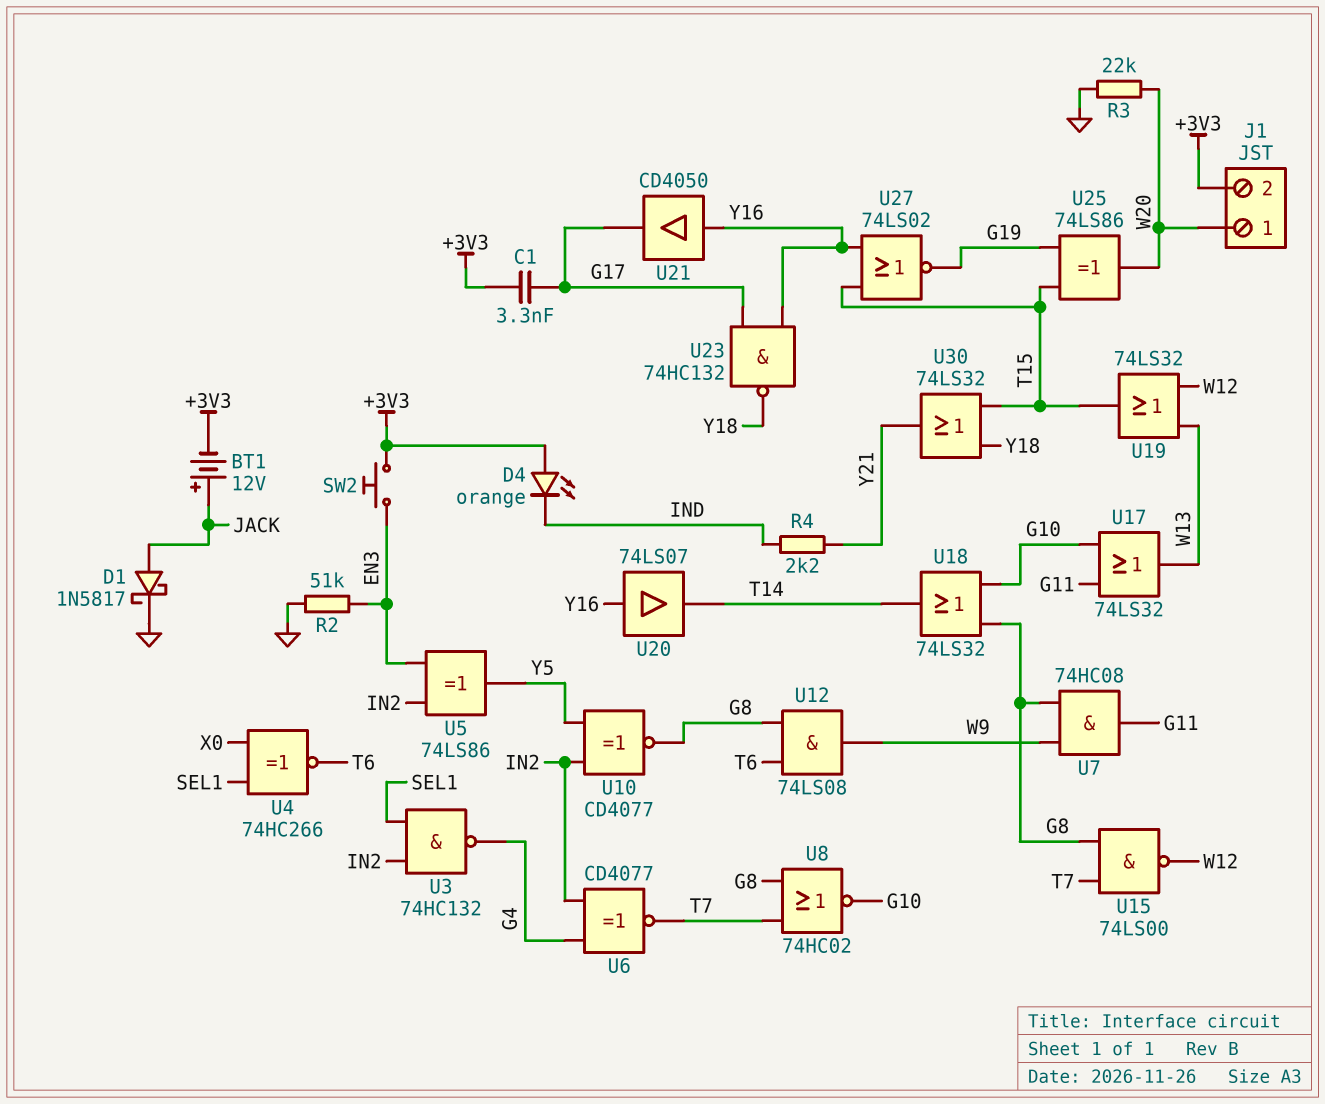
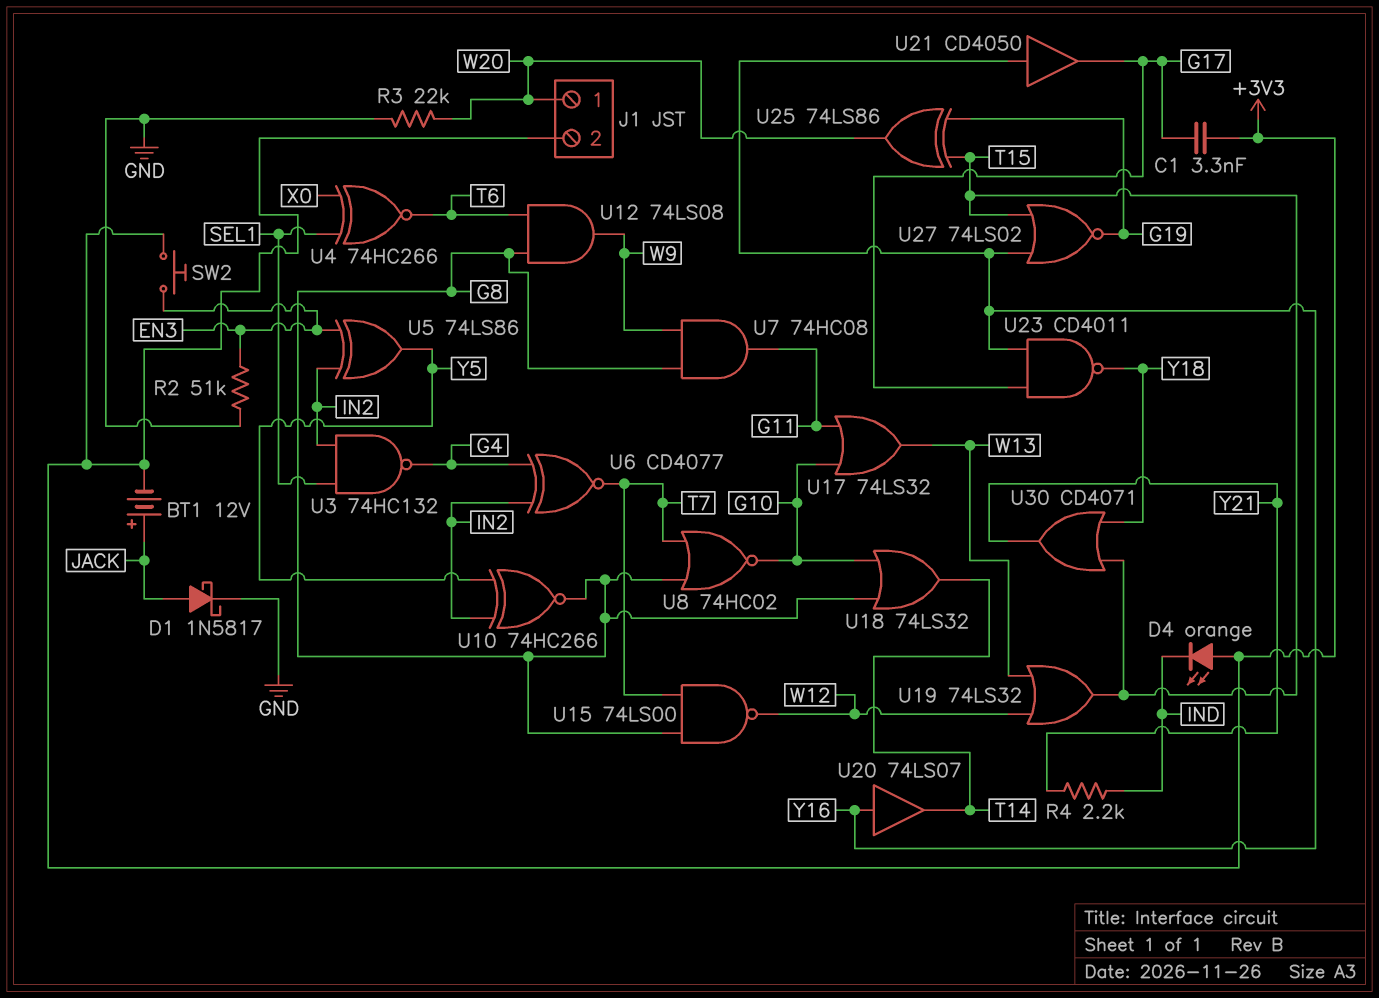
U10: XNOR CD4077 (in IN2, in Y5, out G8) -> XNOR 74HC266 (in IN2, in Y5, out G8)
U23: NAND 74HC132 (in G17, in Y16, out Y18) -> NAND CD4011 (in G17, in Y16, out Y18)
U30: OR 74LS32 (in T15, in Y18, out Y21) -> OR CD4071 (in T15, in Y18, out Y21)

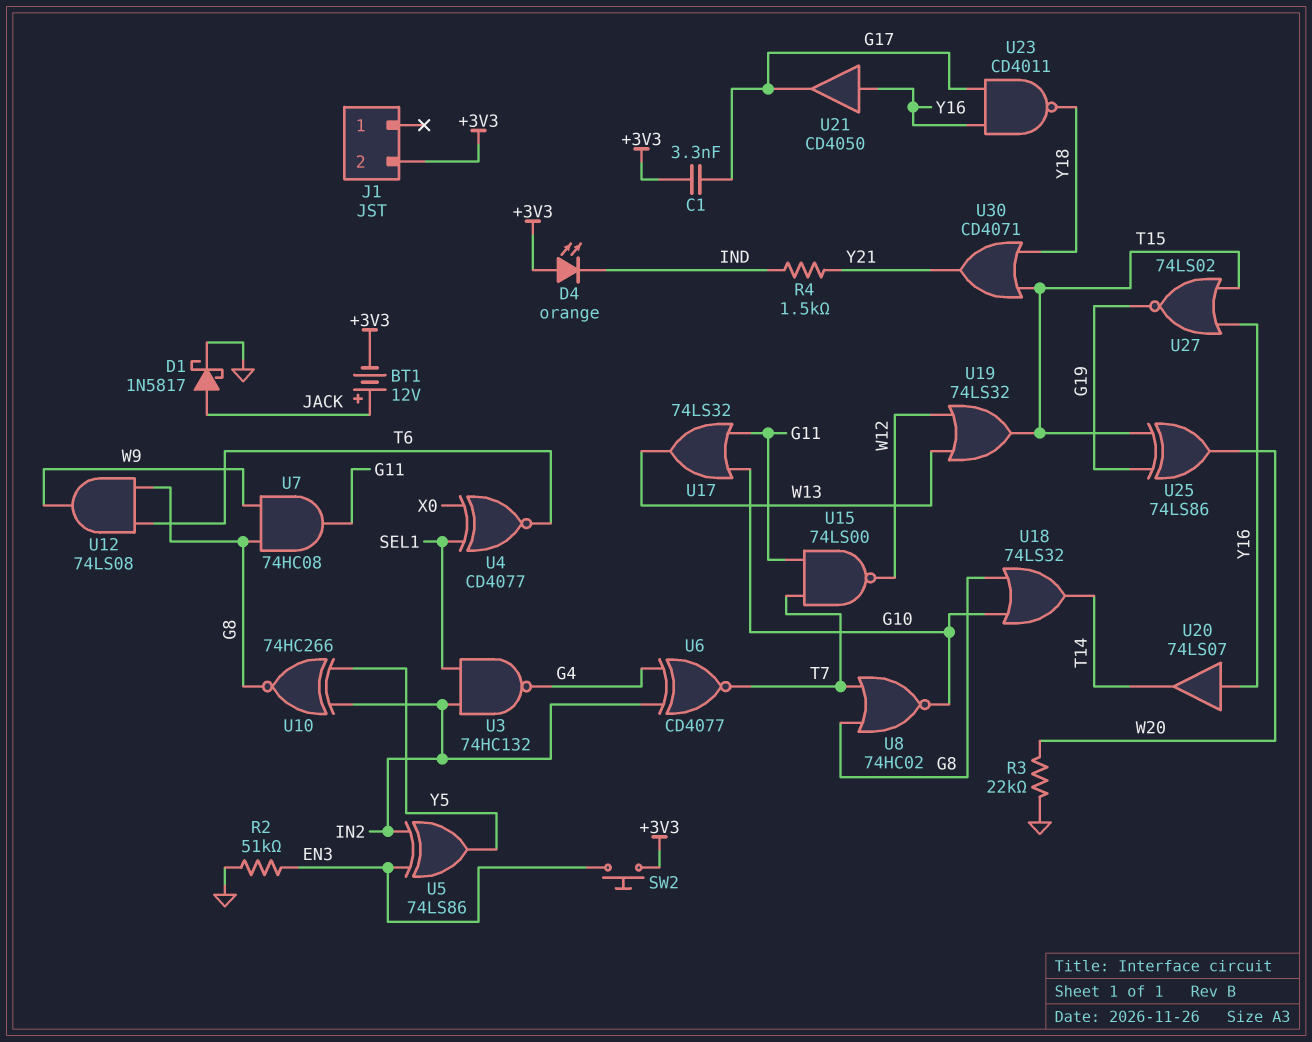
J1 pin 1: W20 -> none
R4: 2.2k (IND, Y21) -> 1.5k (IND, Y21)
U4: XNOR 74HC266 (in SEL1, in X0, out T6) -> XNOR CD4077 (in SEL1, in X0, out T6)
U15: NAND 74LS00 (in G8, in T7, out W12) -> NAND 74LS00 (in G11, in T7, out W12)

